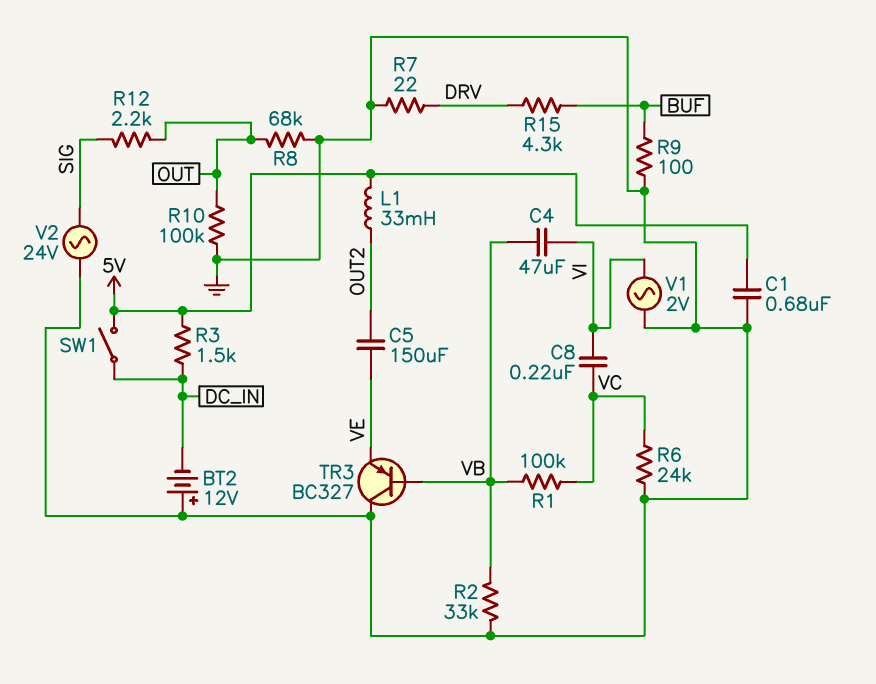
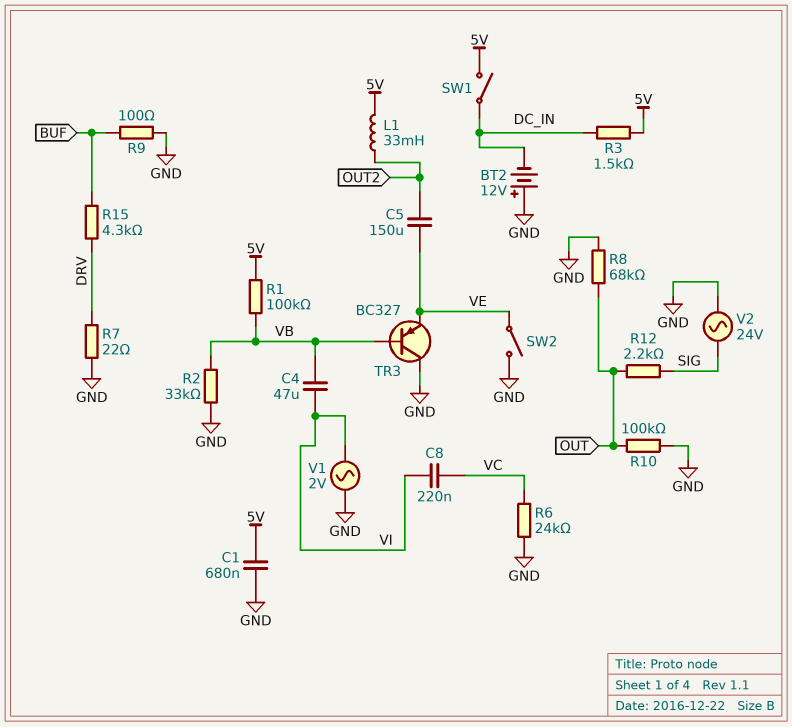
R1: 100k (VB, VC) -> 100k (5V, VB)
SW2: none -> switch (GND, VE)

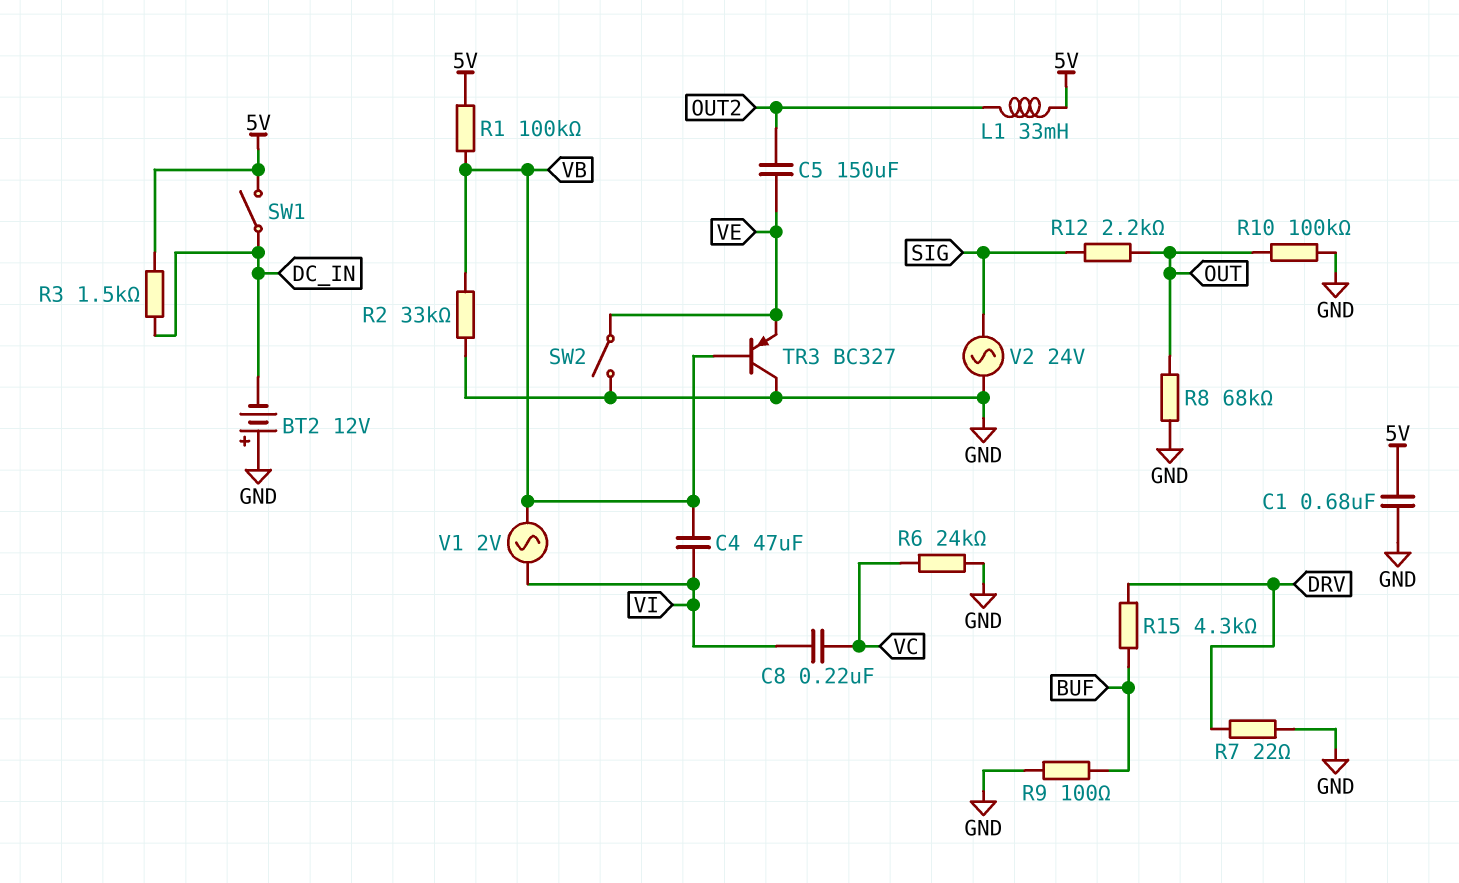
V1: AC 2V (GND, VI) -> AC 2V (VB, VI)

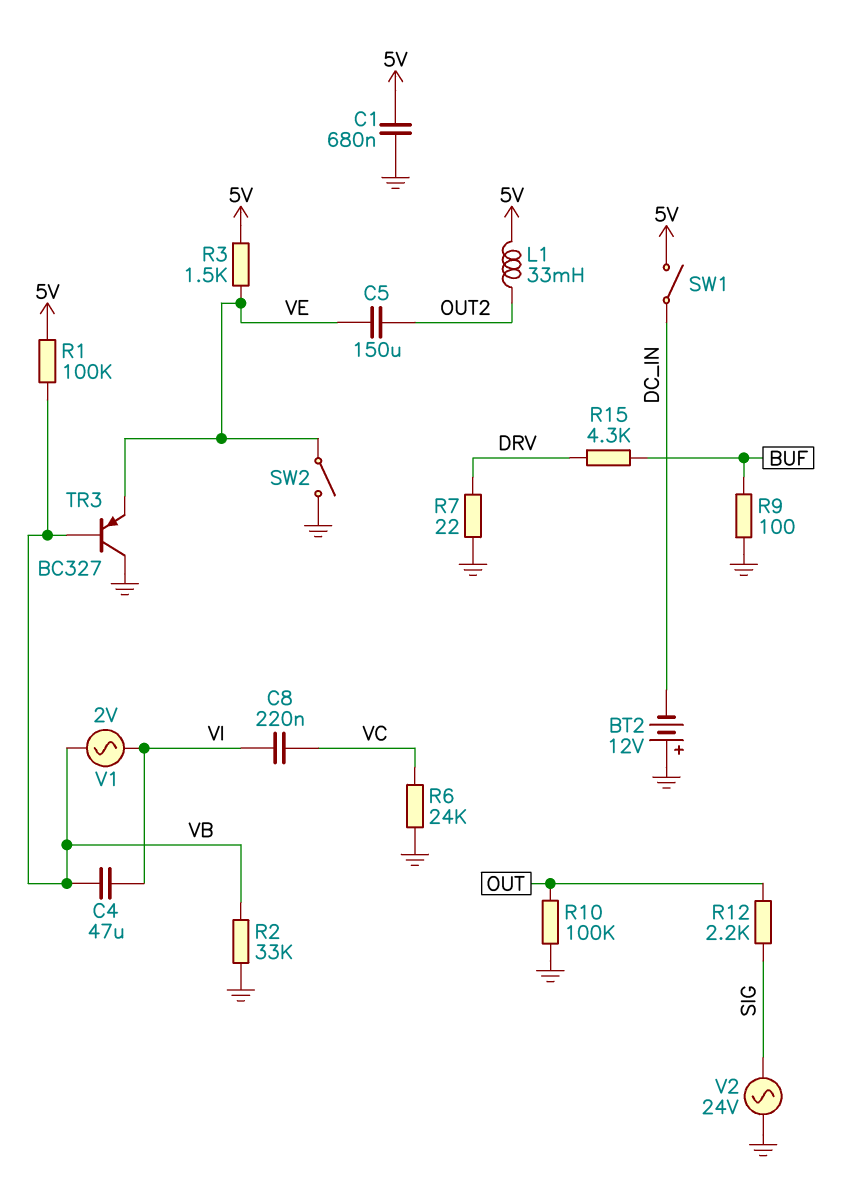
R3: 1.5k (5V, DC_IN) -> 1.5k (5V, VE)
R8: 68k (GND, OUT) -> none

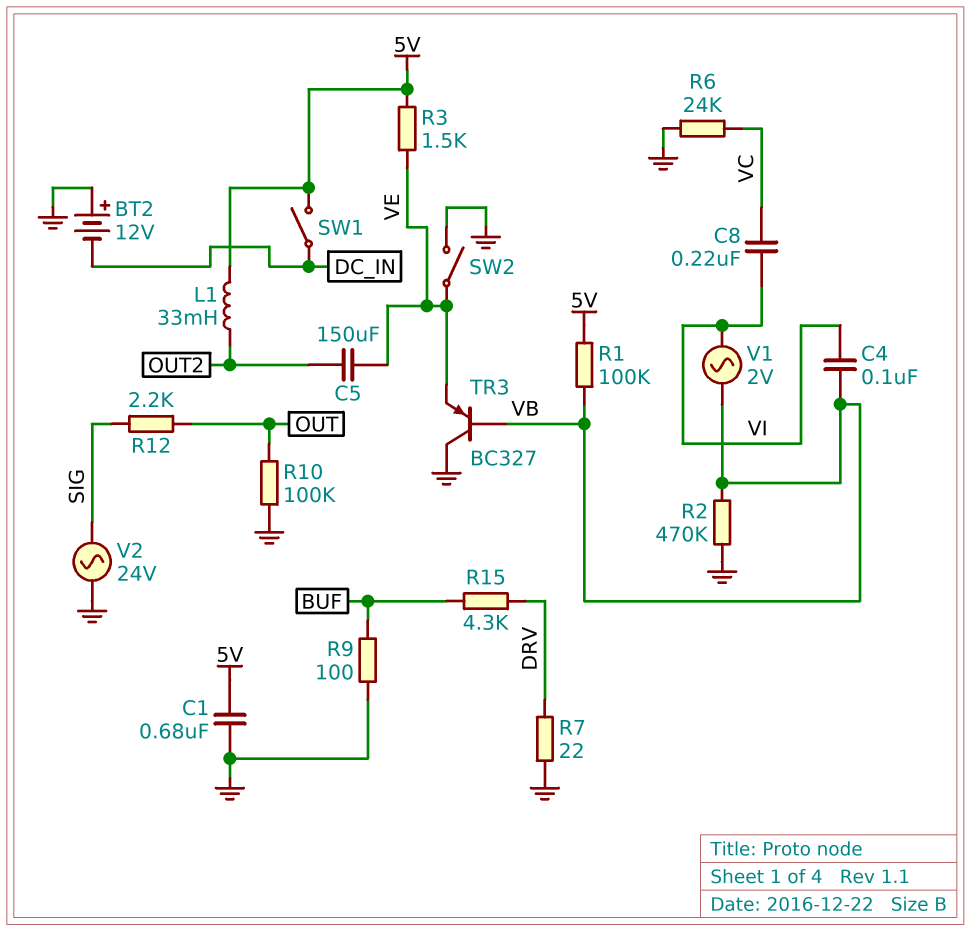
C4: 47uF (VB, VI) -> 100nF (VB, VI)
R2: 33k (GND, VB) -> 470k (GND, VB)

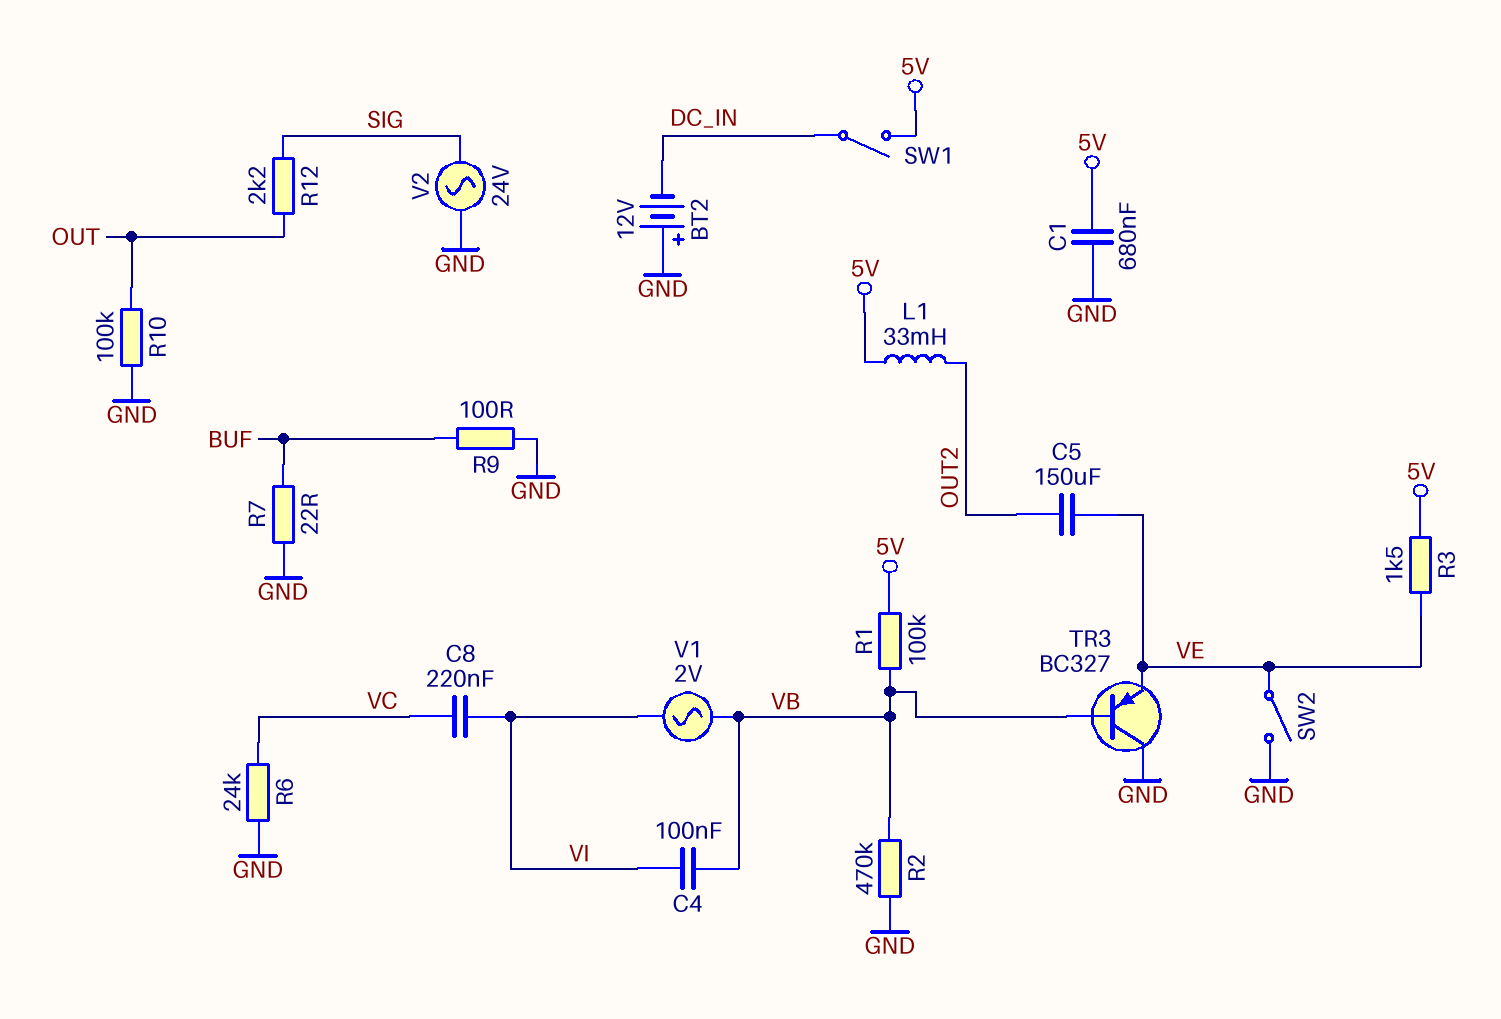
R7: 22 (DRV, GND) -> 22 (BUF, GND)
R15: 4.3k (BUF, DRV) -> none

